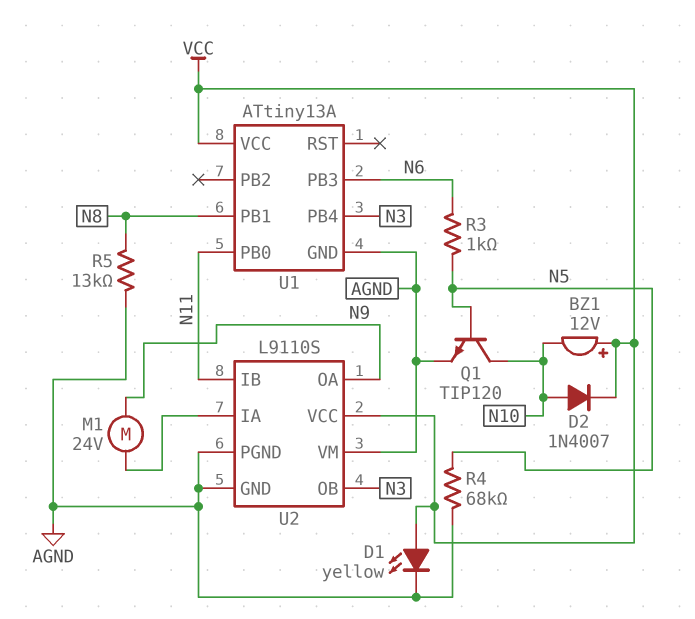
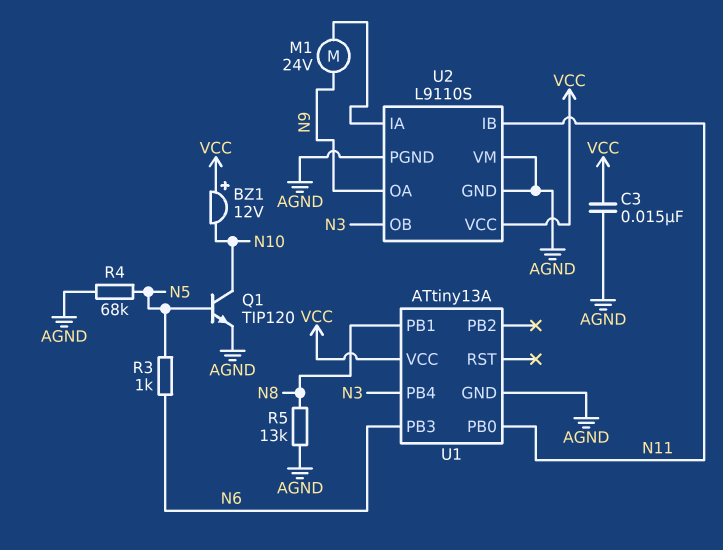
C3: none -> 15nF (AGND, VCC)
D1: LED yellow (A VCC, K AGND) -> none
D2: diode 1N4007 (A N10, K VCC) -> none

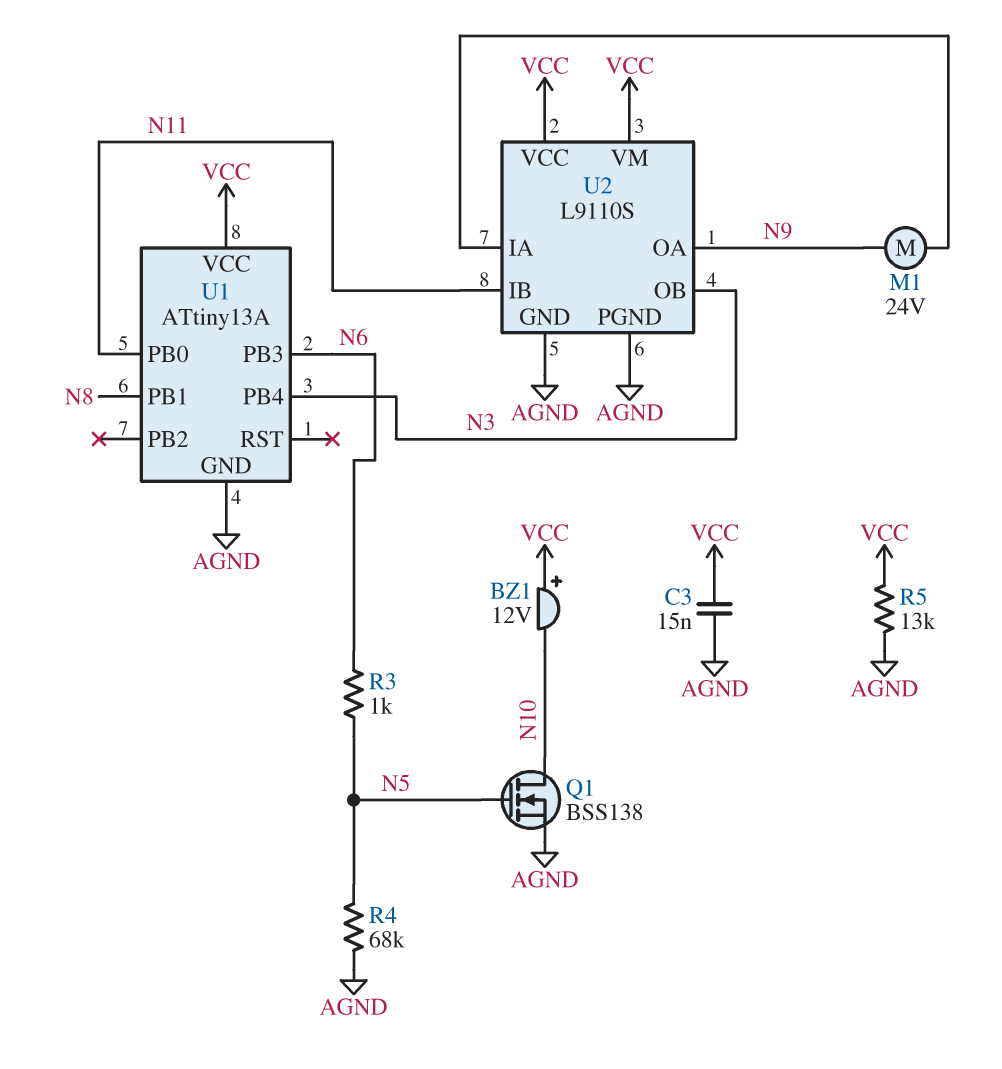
Q1: NPN TIP120 (B N5, C N10, E AGND) -> NMOS BSS138 (G N5, D N10, S AGND)
R5: 13k (AGND, N8) -> 13k (AGND, VCC)
U2 pin VM: AGND -> VCC

